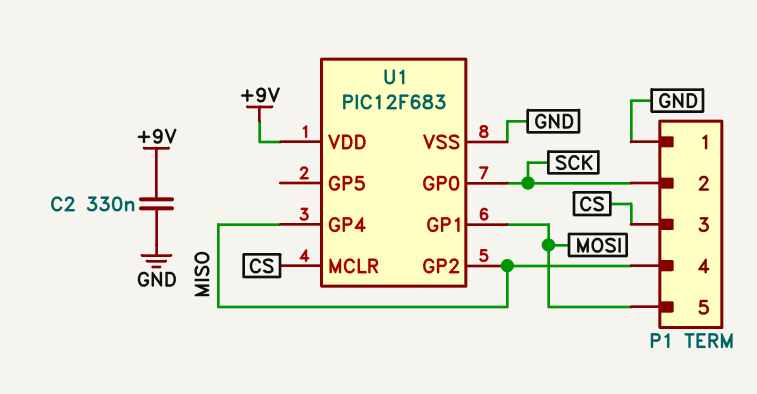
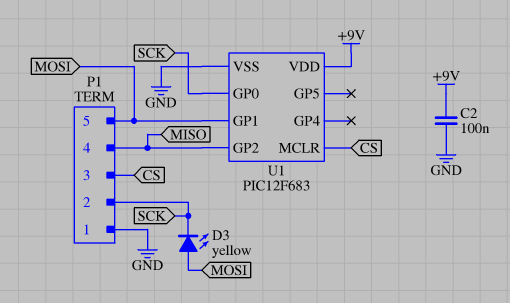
C2: 330nF (+9V, GND) -> 100nF (+9V, GND)
D3: none -> LED yellow (A MOSI, K SCK)
U1 pin GP4: MISO -> none

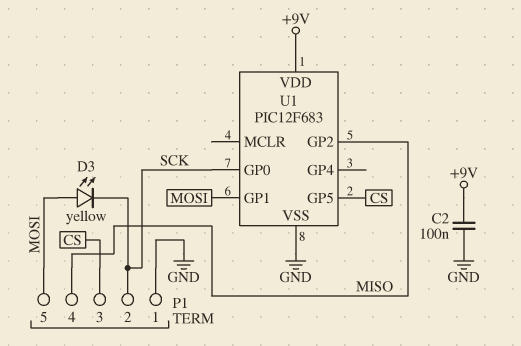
U1 pin GP5: none -> CS
U1 pin MCLR: CS -> none

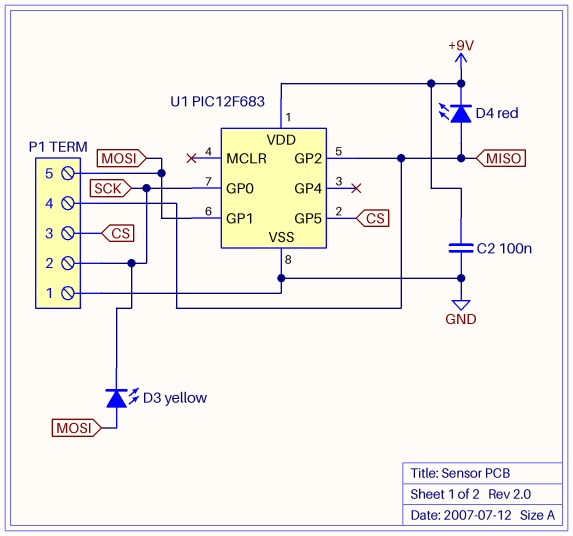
D4: none -> LED red (A MISO, K +9V)

